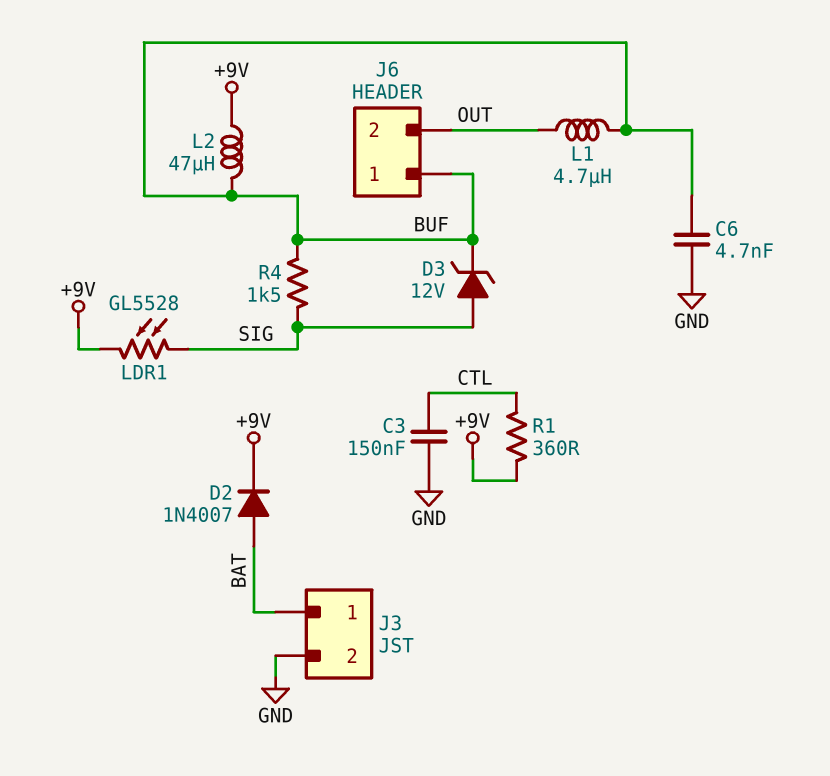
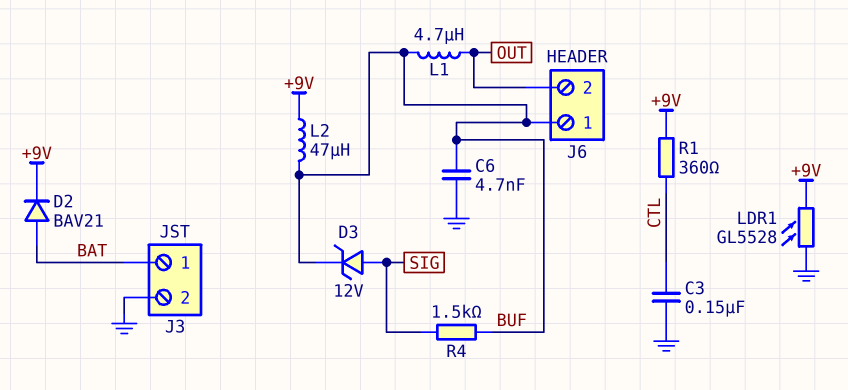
D2: diode 1N4007 (A BAT, K +9V) -> diode BAV21 (A BAT, K +9V)
LDR1: GL5528 (+9V, SIG) -> GL5528 (+9V, GND)

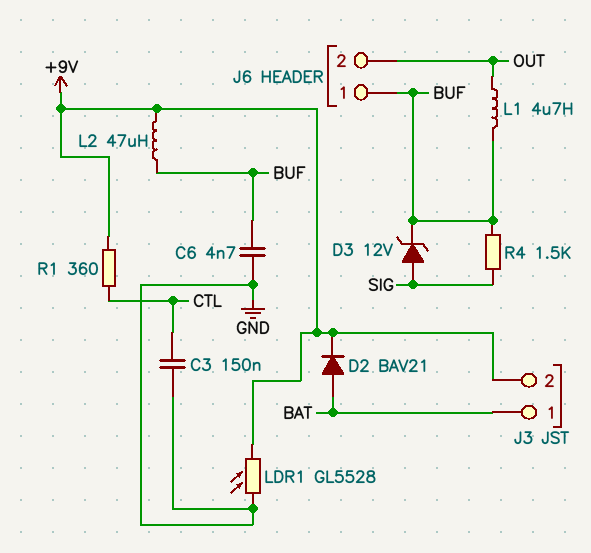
J3 pin 2: GND -> +9V

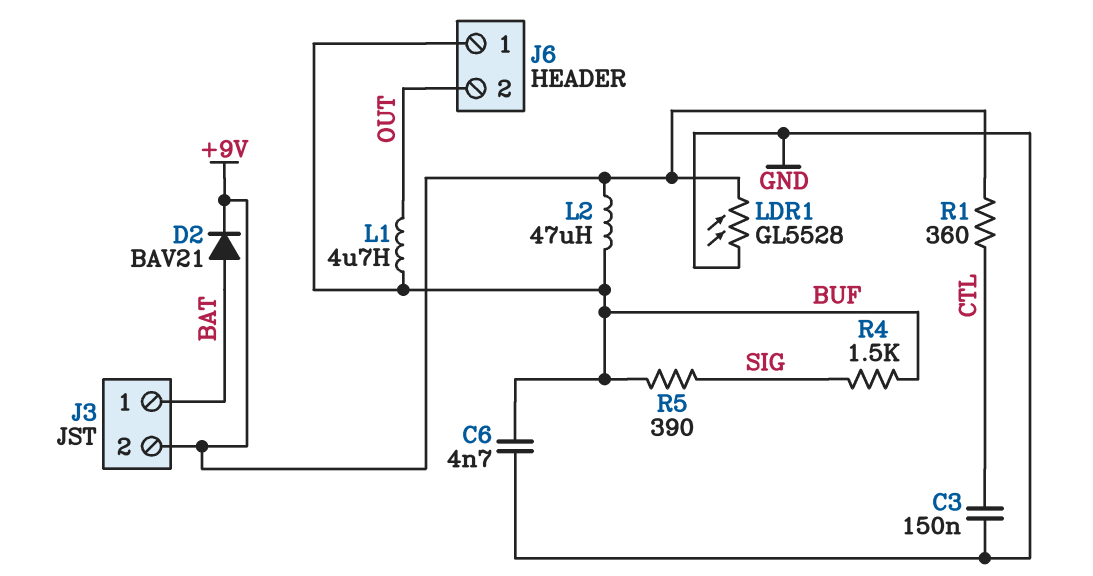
D3: zener 12V (A SIG, K BUF) -> none
R5: none -> 390 (BUF, SIG)

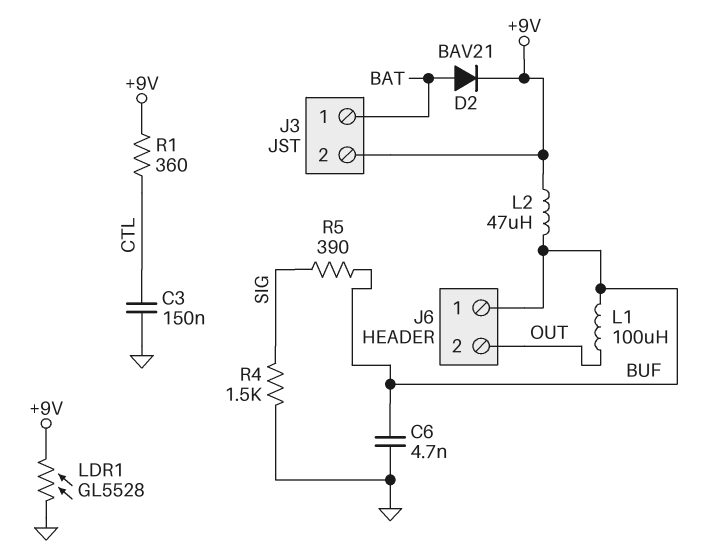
L1: 4.7uH (BUF, OUT) -> 100uH (BUF, OUT)
R4: 1.5k (BUF, SIG) -> 1.5k (GND, SIG)

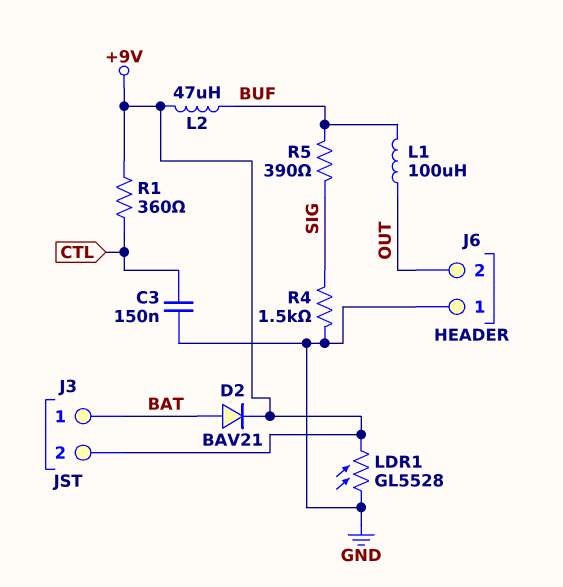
C6: 4.7nF (BUF, GND) -> none
J6 pin 1: BUF -> GND

